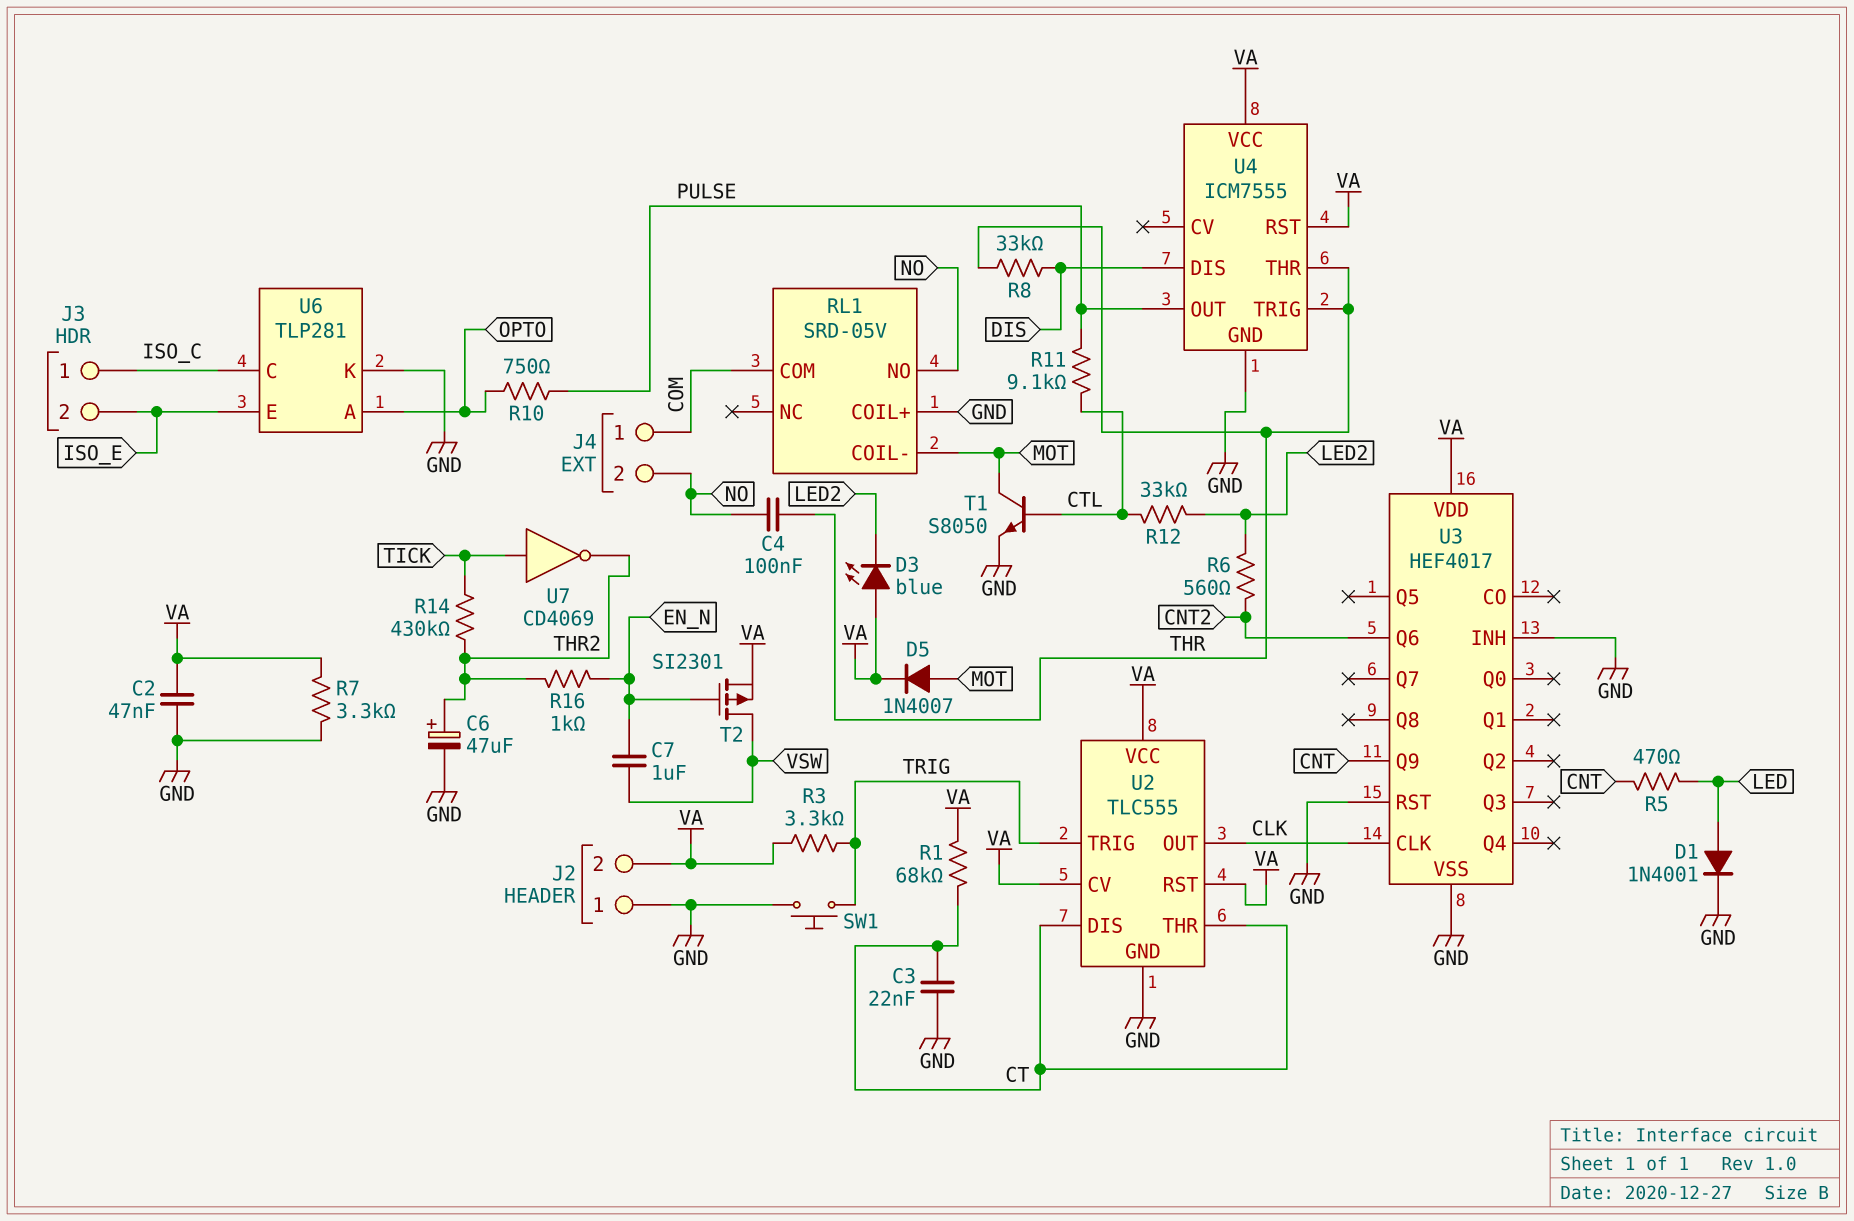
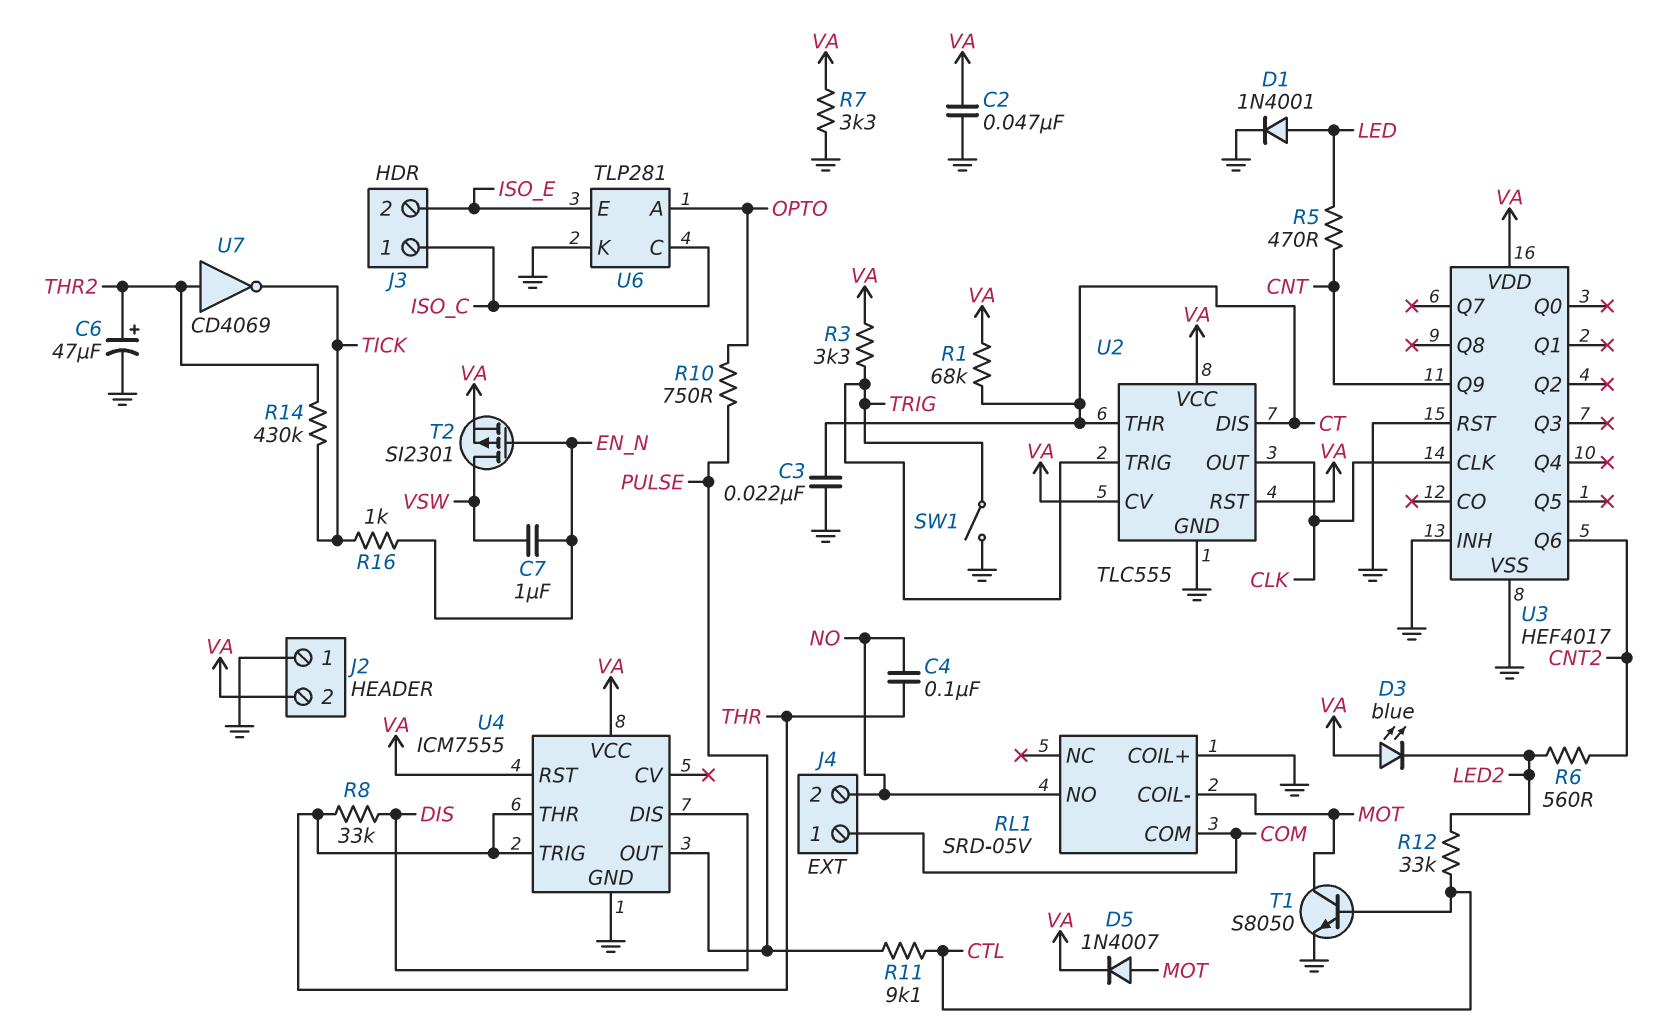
R16: 1k (EN_N, THR2) -> 1k (EN_N, TICK)
SW1: button (GND, TRIG) -> switch (GND, TRIG)
U7: NOT CD4069 (in TICK, out THR2) -> NOT CD4069 (in THR2, out TICK)

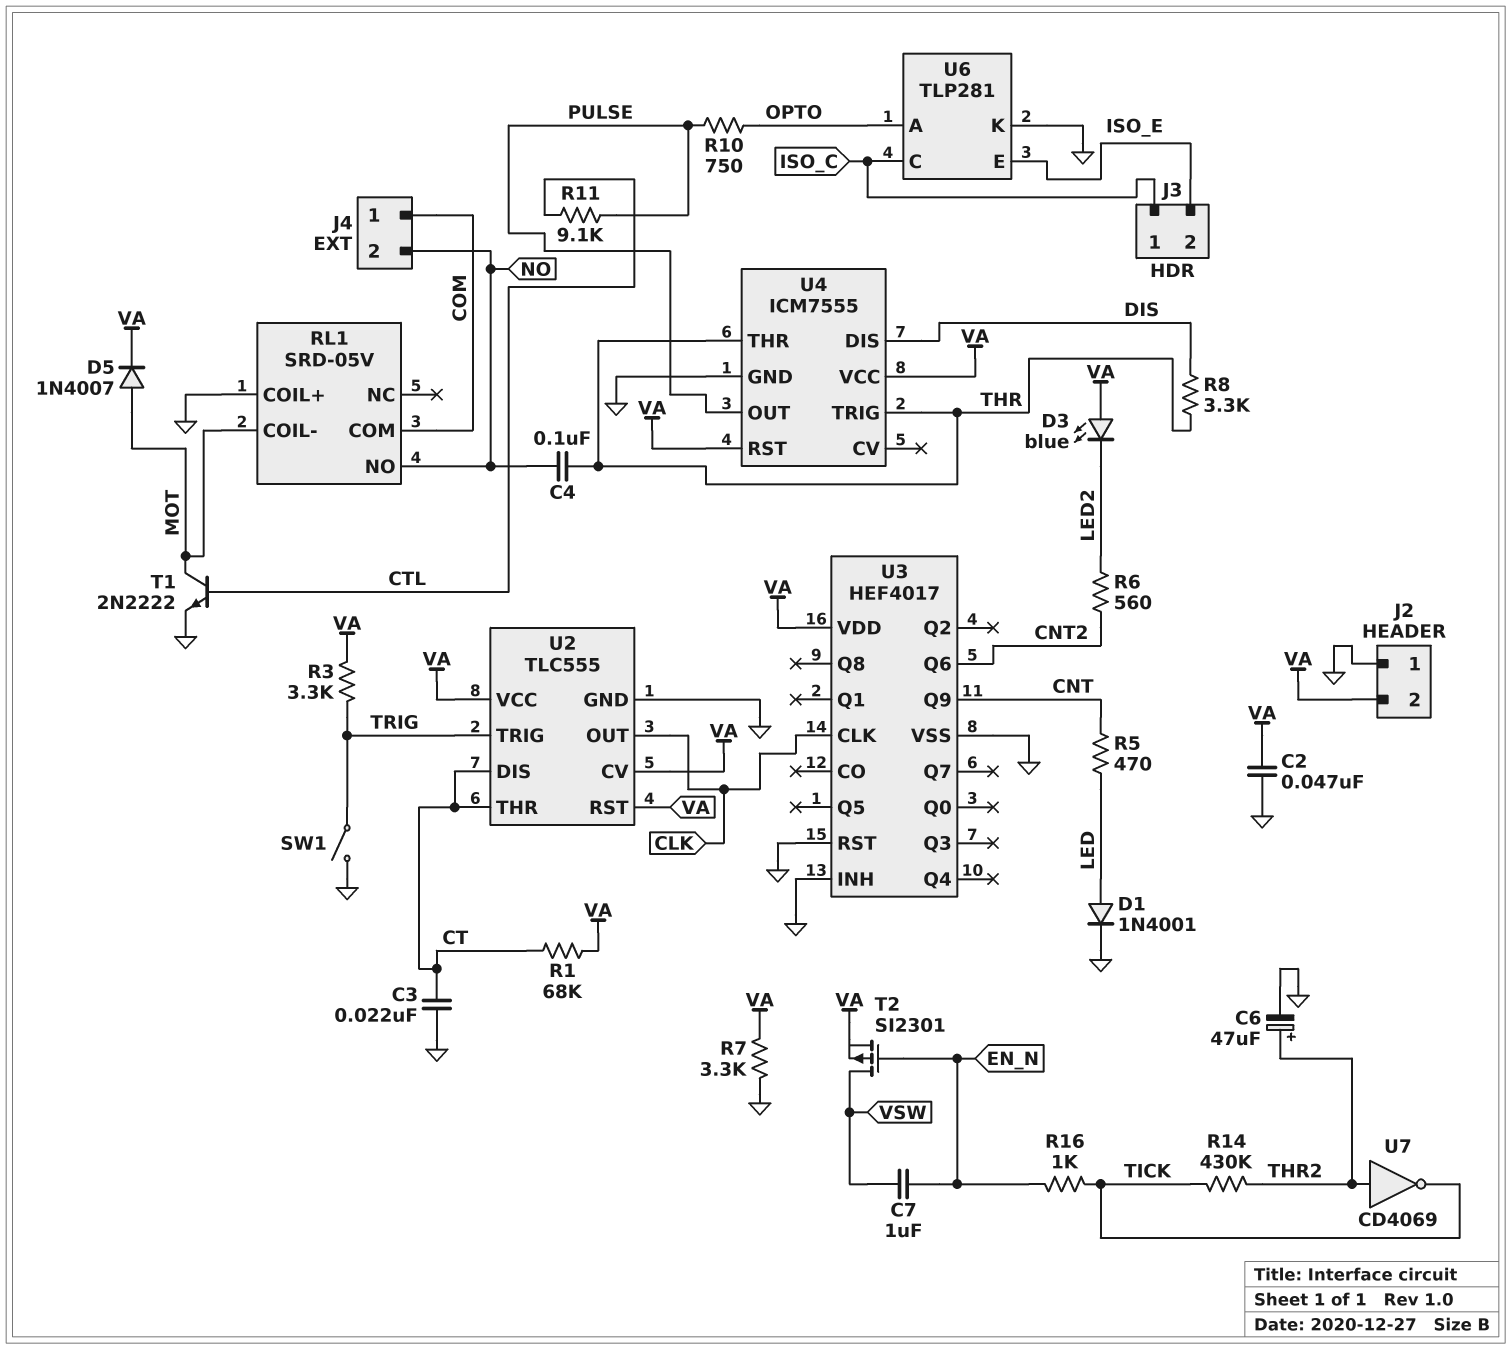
R8: 33k (DIS, THR) -> 3.3k (DIS, THR)
R12: 33k (CTL, LED2) -> none
T1: NPN S8050 (B CTL, C MOT, E GND) -> NPN 2N2222 (B CTL, C MOT, E GND)

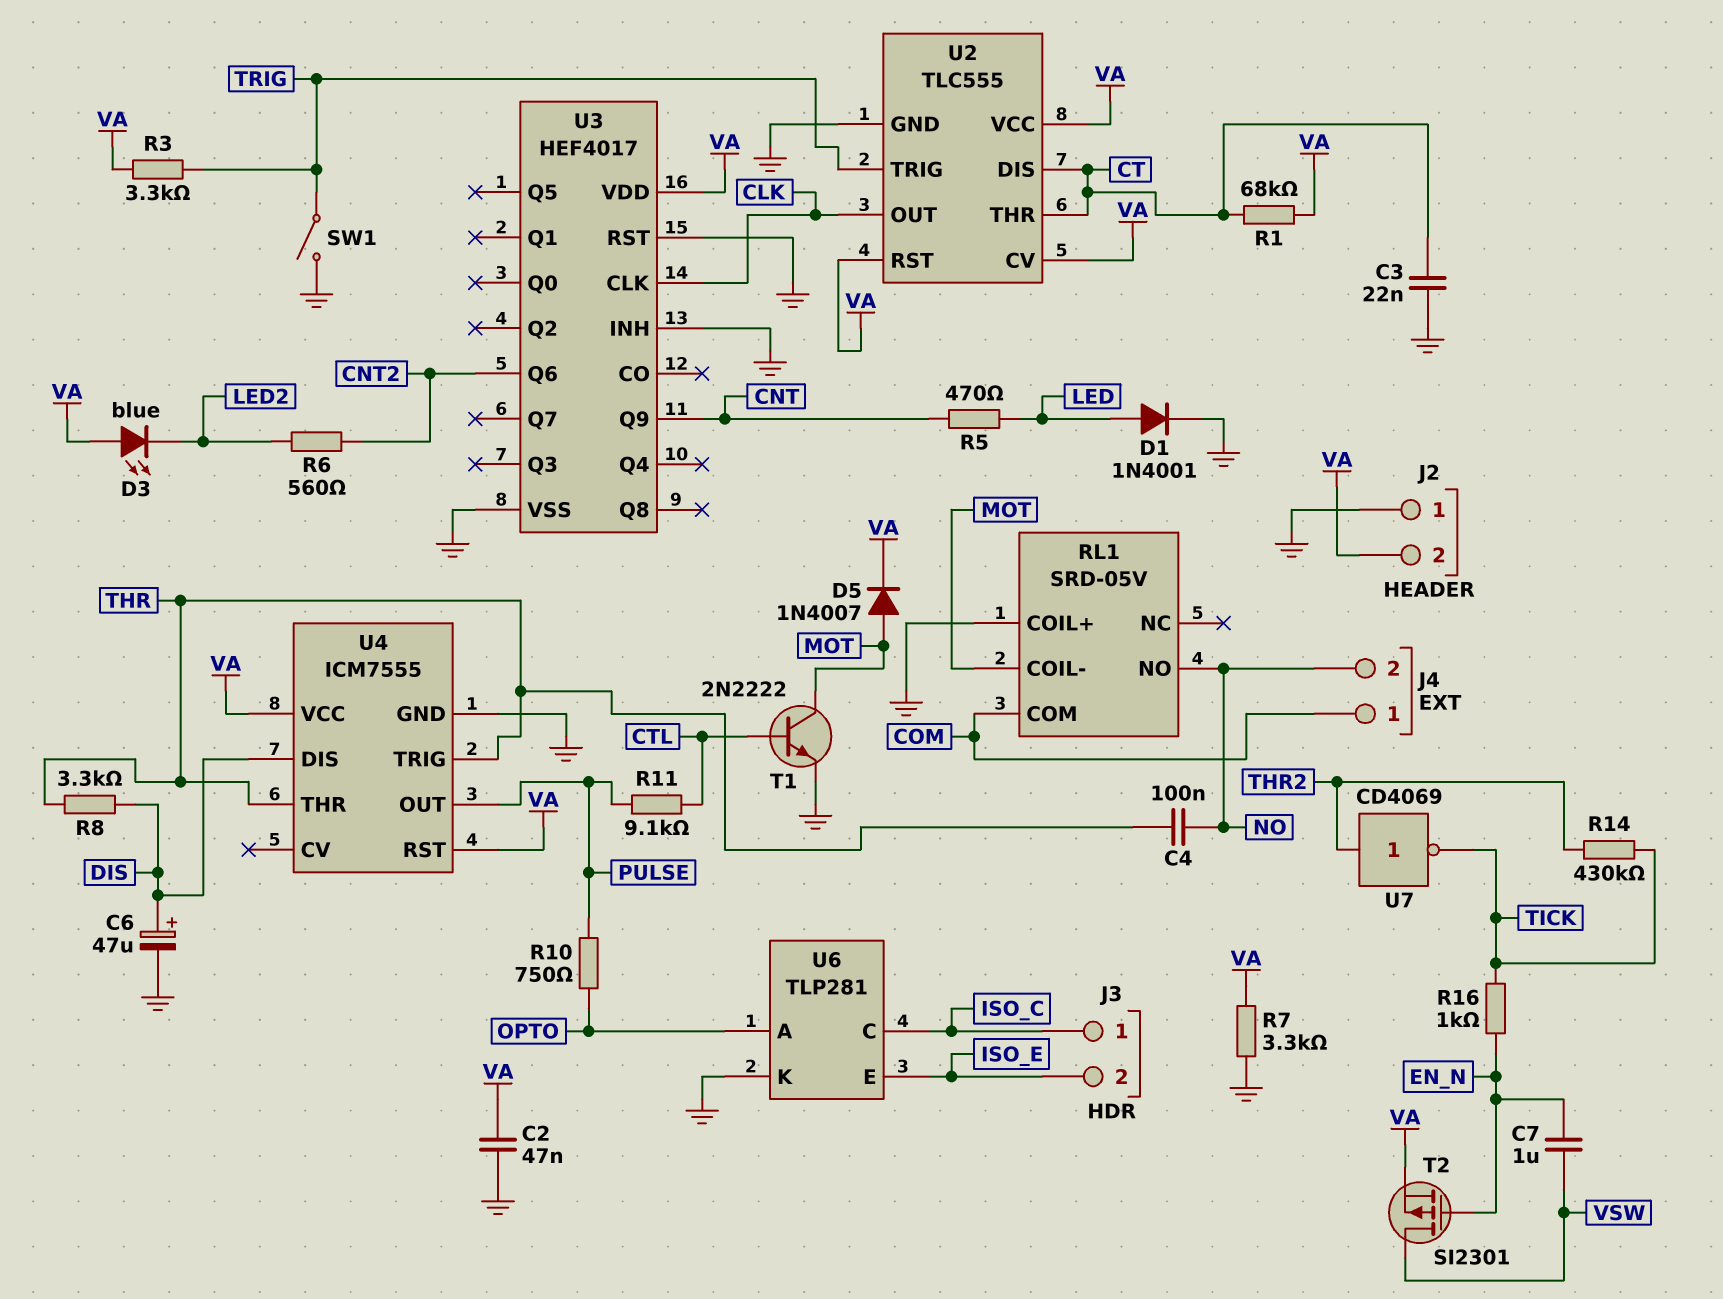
C6: 47uF (plus THR2, minus GND) -> 47uF (plus DIS, minus GND)

